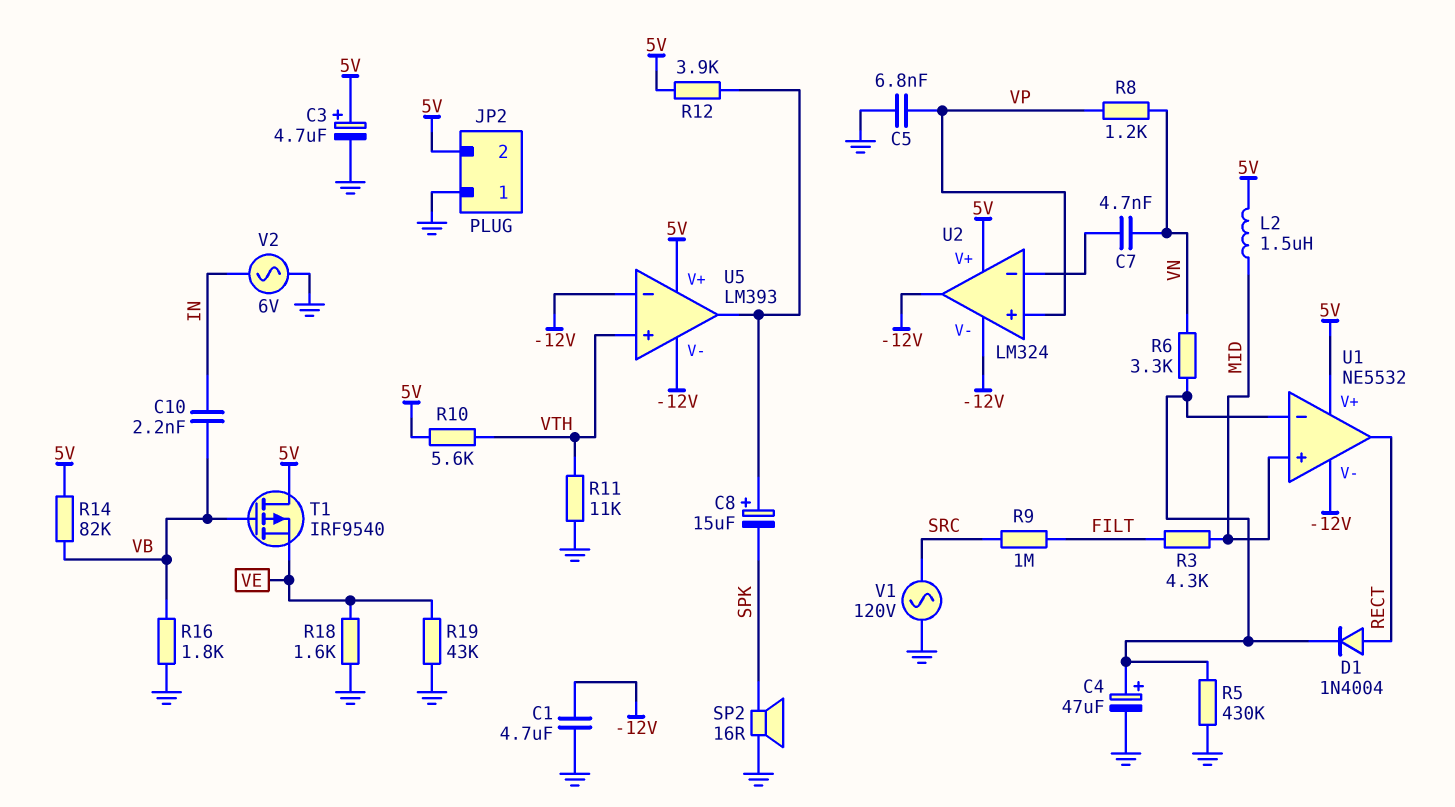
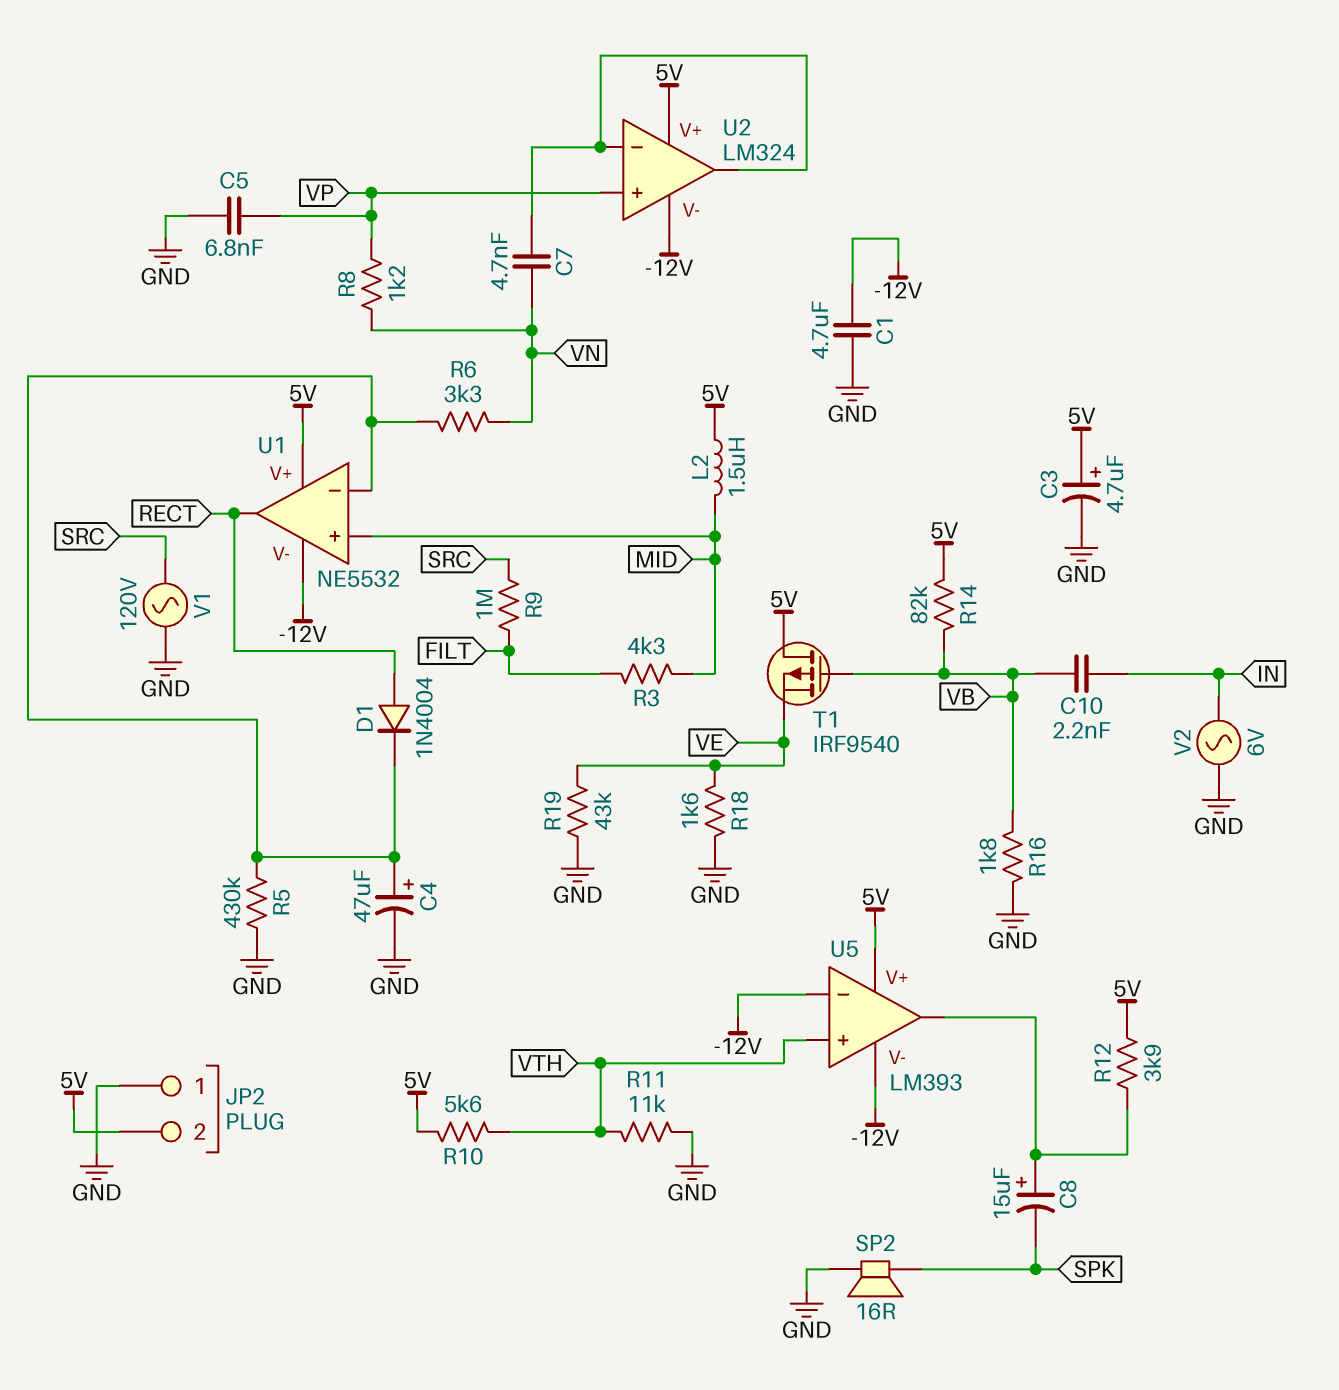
U2 pin out: -12V -> U2/in-

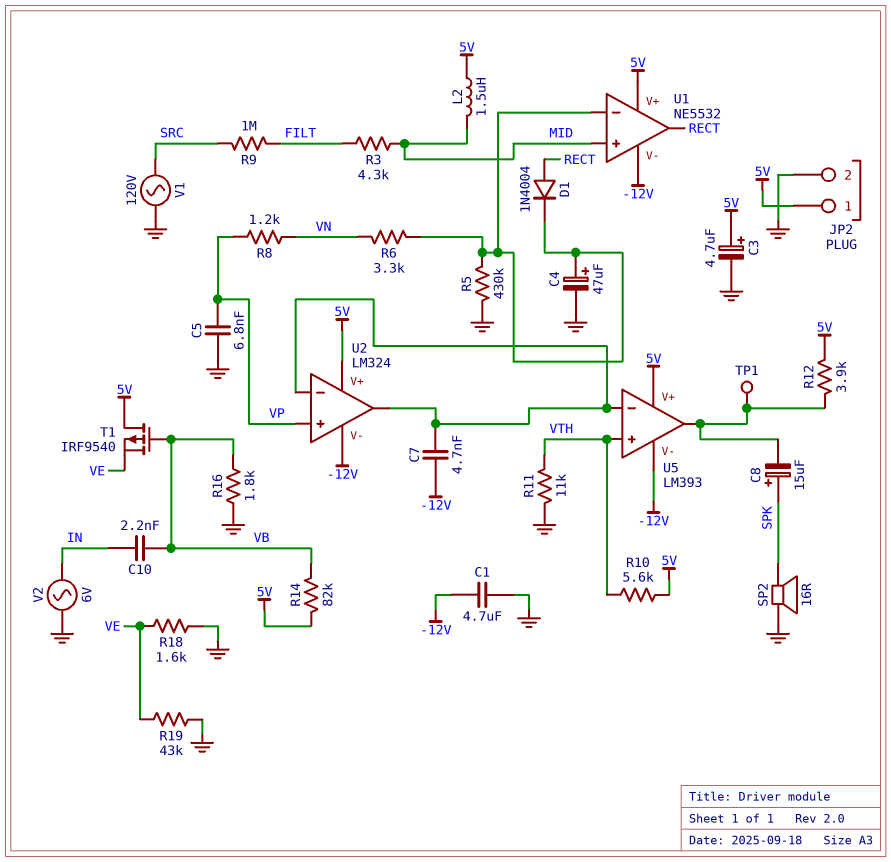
C7: 4.7nF (U2/in-, VN) -> 4.7nF (-12V, U2/in-)
C8: 15uF (plus U5/out, minus SPK) -> 15uF (plus SPK, minus U5/out)
JP2 pin 1: GND -> 5V
JP2 pin 2: 5V -> GND
TP1: none -> test point (U5/out)
U5 pin in-: -12V -> U2/in-

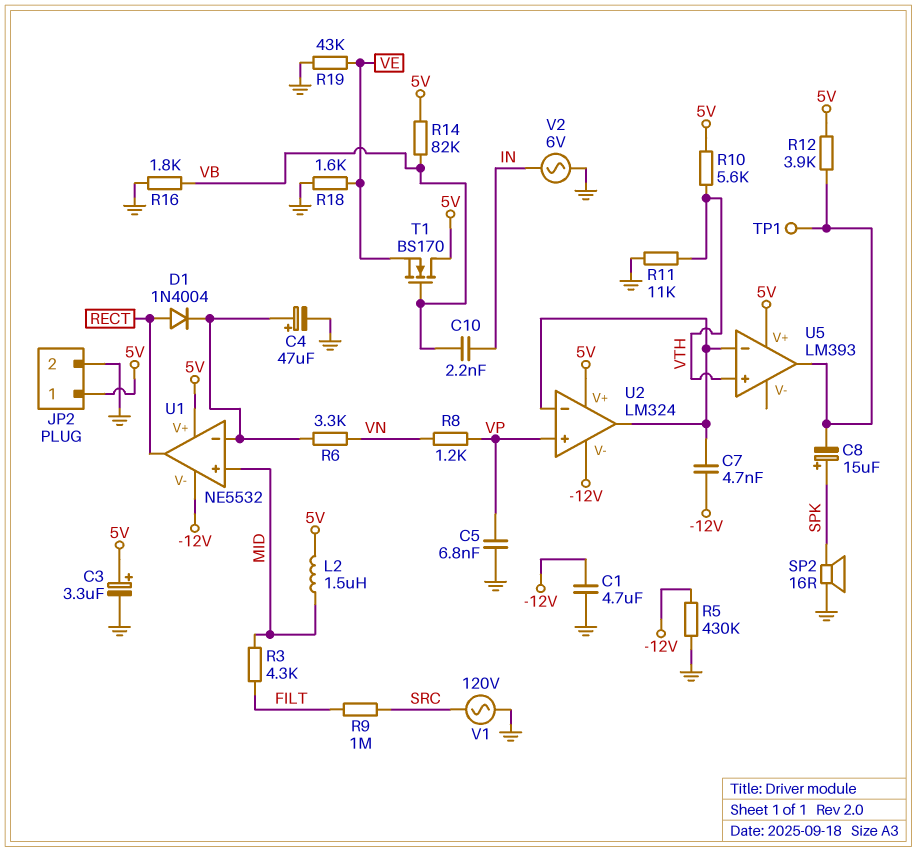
C3: 4.7uF (plus 5V, minus GND) -> 3.3uF (plus 5V, minus GND)
R5: 430k (GND, U1/in-) -> 430k (-12V, GND)
T1: PMOS IRF9540 (G VB, D 5V, S VE) -> NMOS BS170 (G VB, D 5V, S VE)
U5 pin V-: -12V -> none

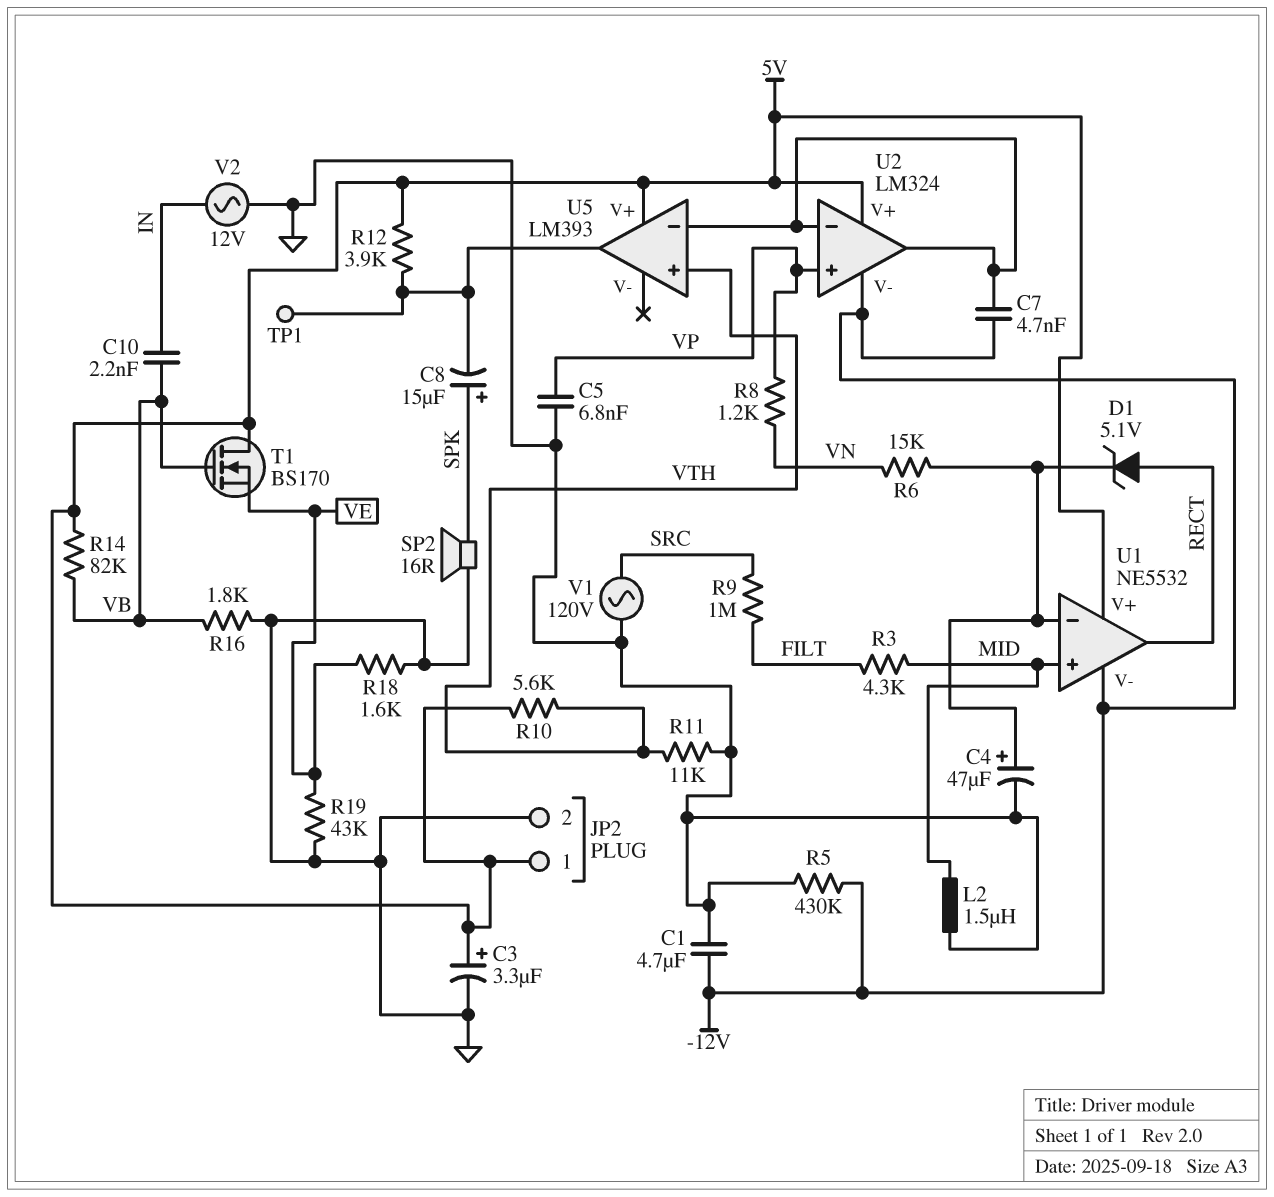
D1: diode 1N4004 (A RECT, K U1/in-) -> zener 5.1V (A RECT, K U1/in-)
L2: 1.5uH (5V, MID) -> 1.5uH (GND, MID)
R6: 3.3k (U1/in-, VN) -> 15k (U1/in-, VN)
V2: AC 6V (GND, IN) -> AC 12V (GND, IN)

